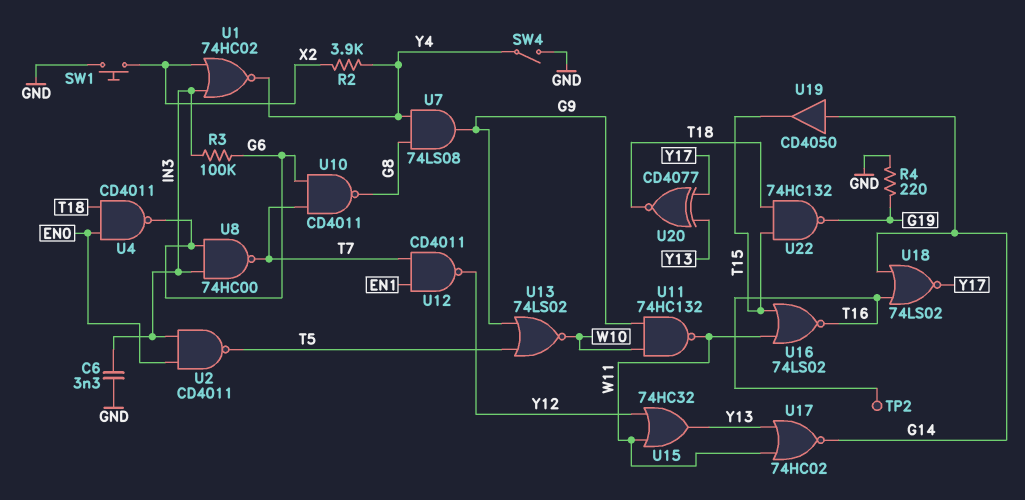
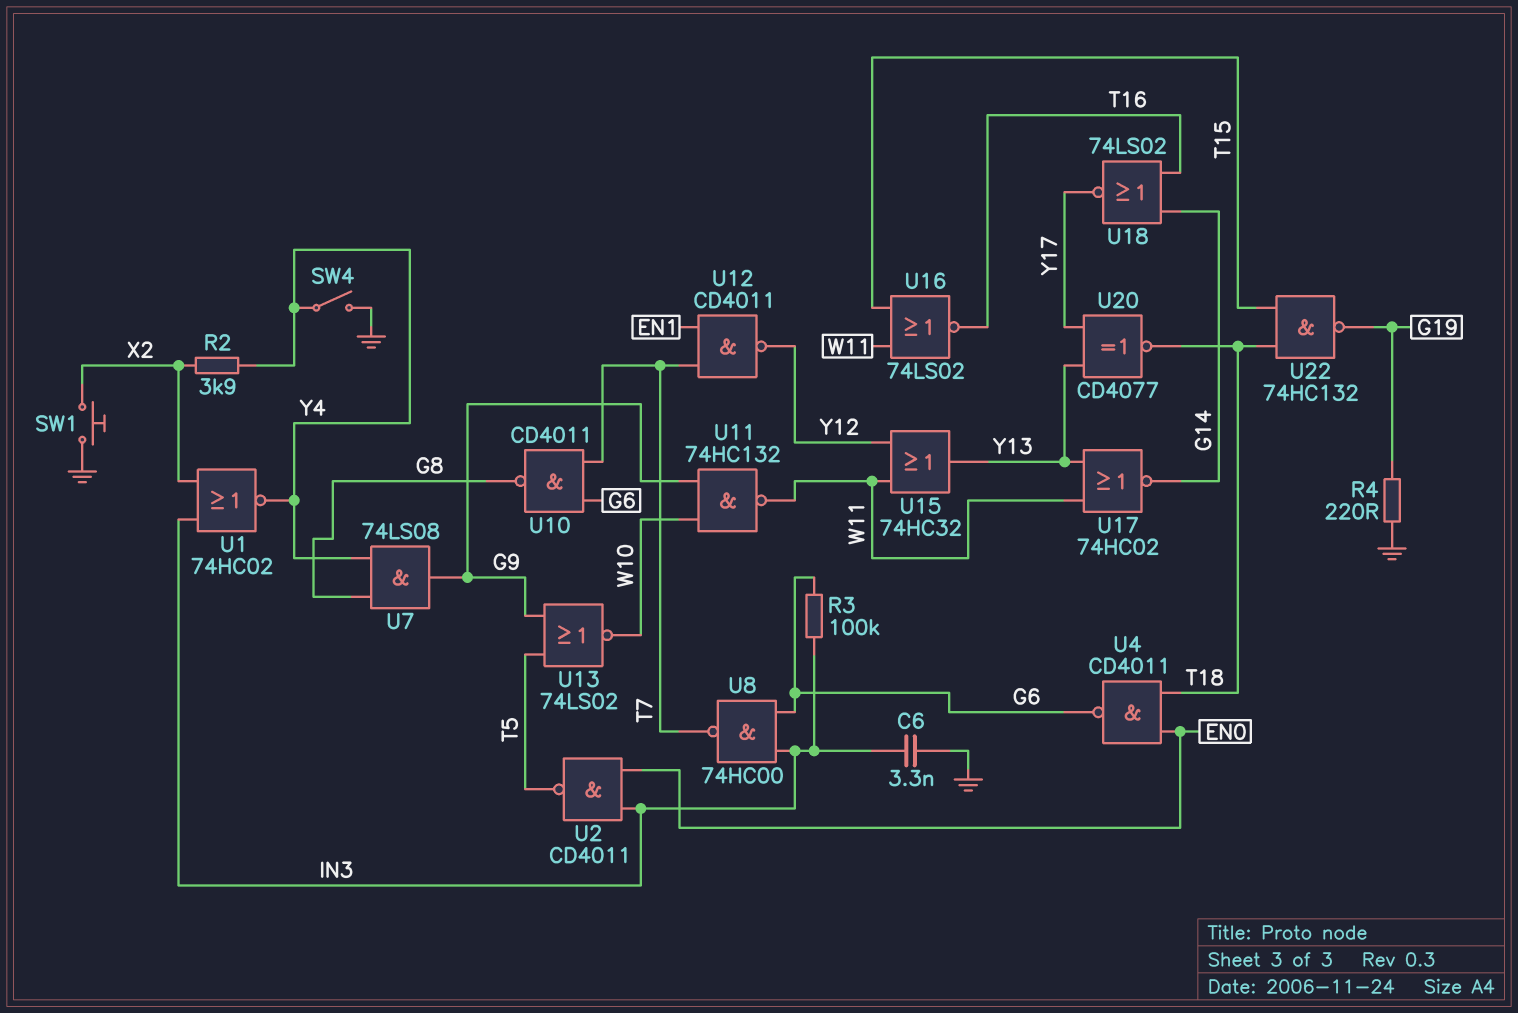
TP2: test point (T16) -> none
U19: buffer CD4050 (in G14, out T15) -> none

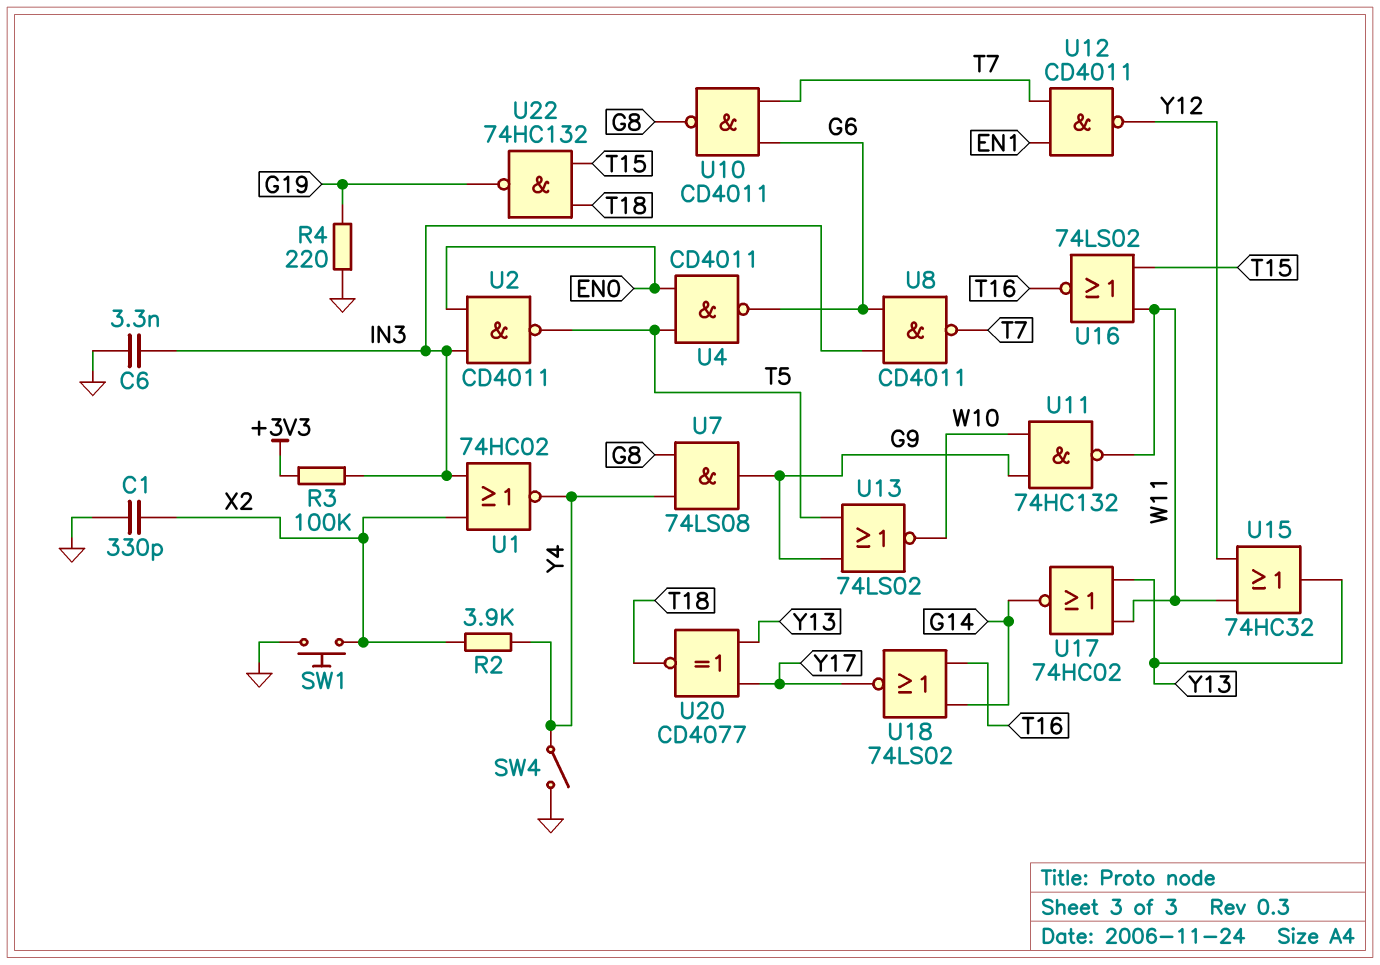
C1: none -> 330pF (GND, X2)
R3: 100k (G6, IN3) -> 100k (+3V3, IN3)
U4: NAND CD4011 (in EN0, in T18, out G6) -> NAND CD4011 (in EN0, in T5, out G6)
U8: NAND 74HC00 (in G6, in IN3, out T7) -> NAND CD4011 (in G6, in IN3, out T7)

